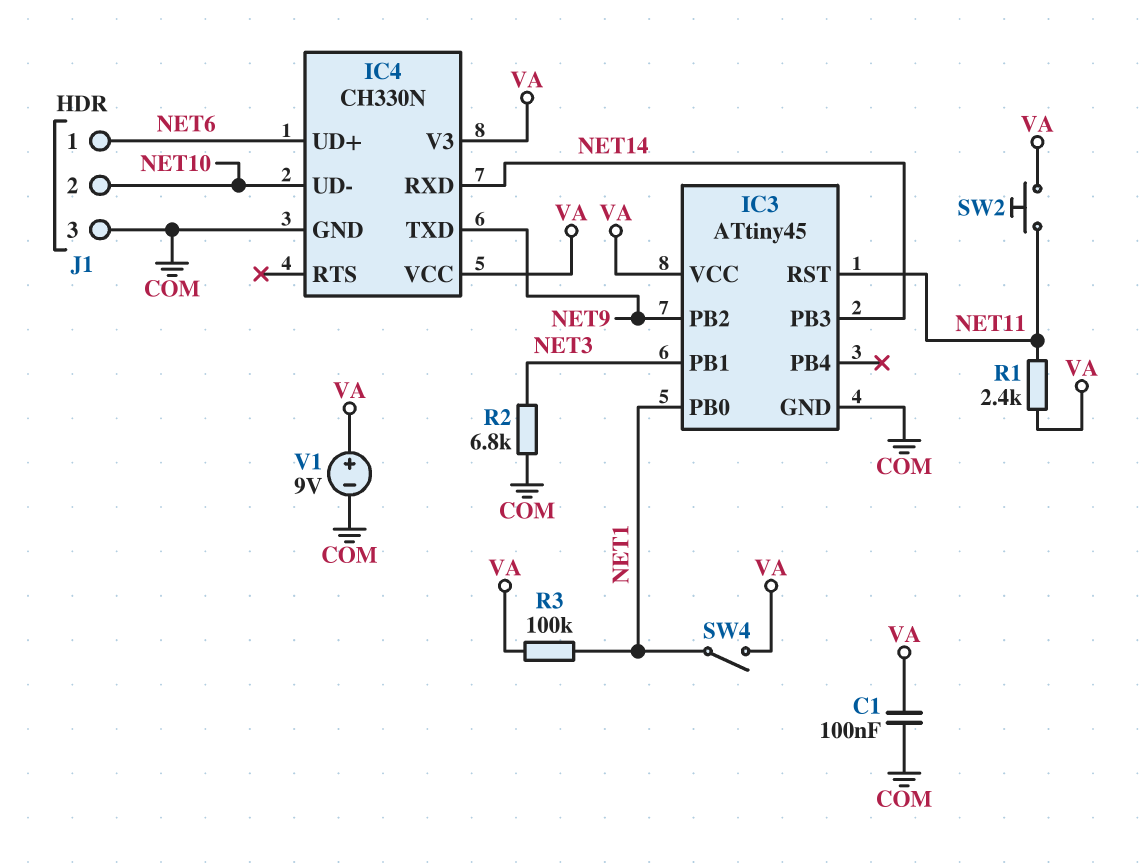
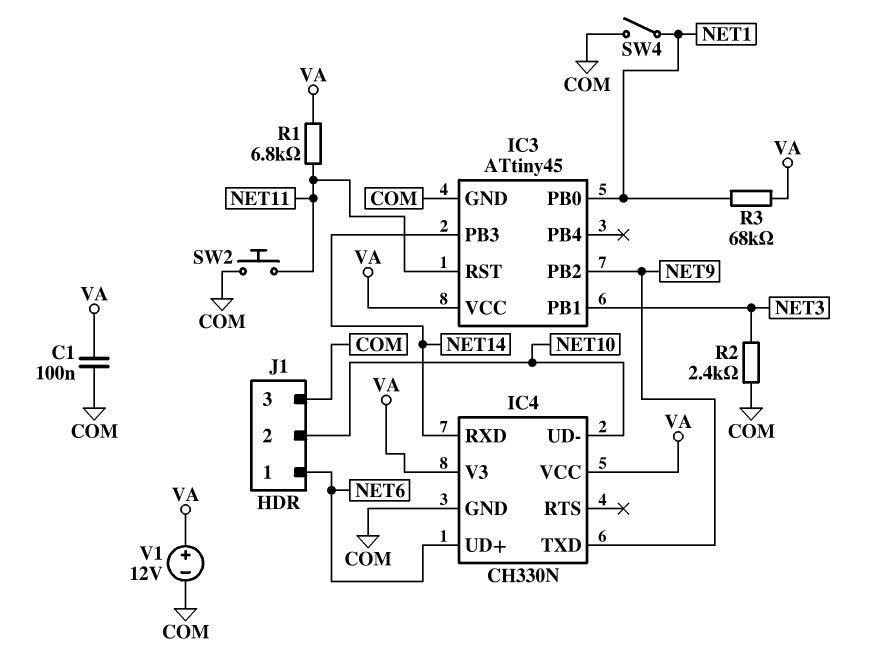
R1: 2.4k (NET11, VA) -> 6.8k (NET11, VA)
R2: 6.8k (COM, NET3) -> 2.4k (COM, NET3)
R3: 100k (NET1, VA) -> 68k (NET1, VA)
SW2: button (NET11, VA) -> button (COM, NET11)
SW4: switch (NET1, VA) -> switch (COM, NET1)
V1: 9V (plus VA, minus COM) -> 12V (plus VA, minus COM)

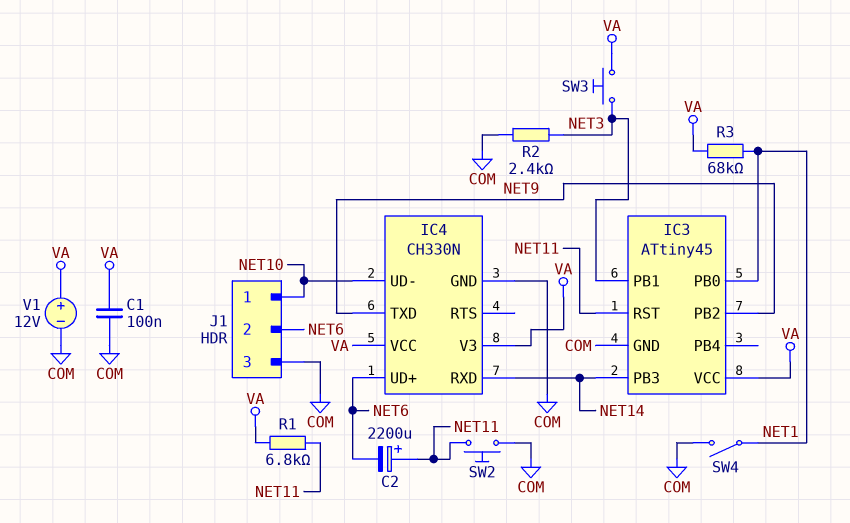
C2: none -> 2200uF (plus NET11, minus NET6)
J1 pin 1: NET6 -> NET10
J1 pin 2: NET10 -> NET6
SW3: none -> button (NET3, VA)

